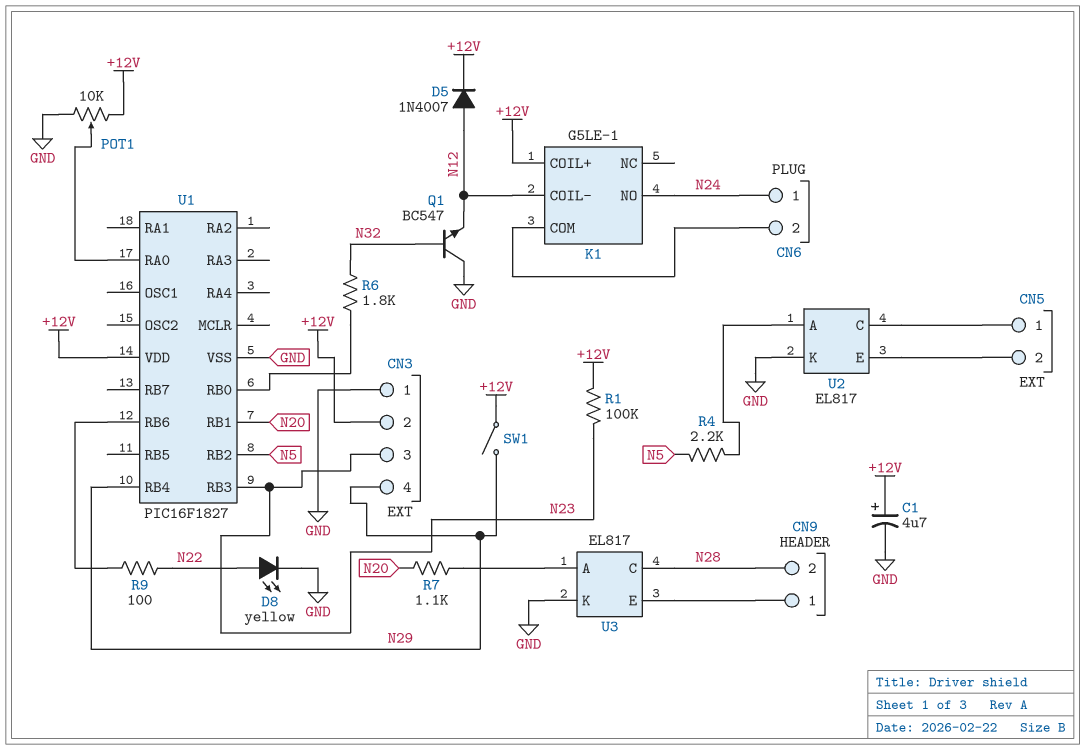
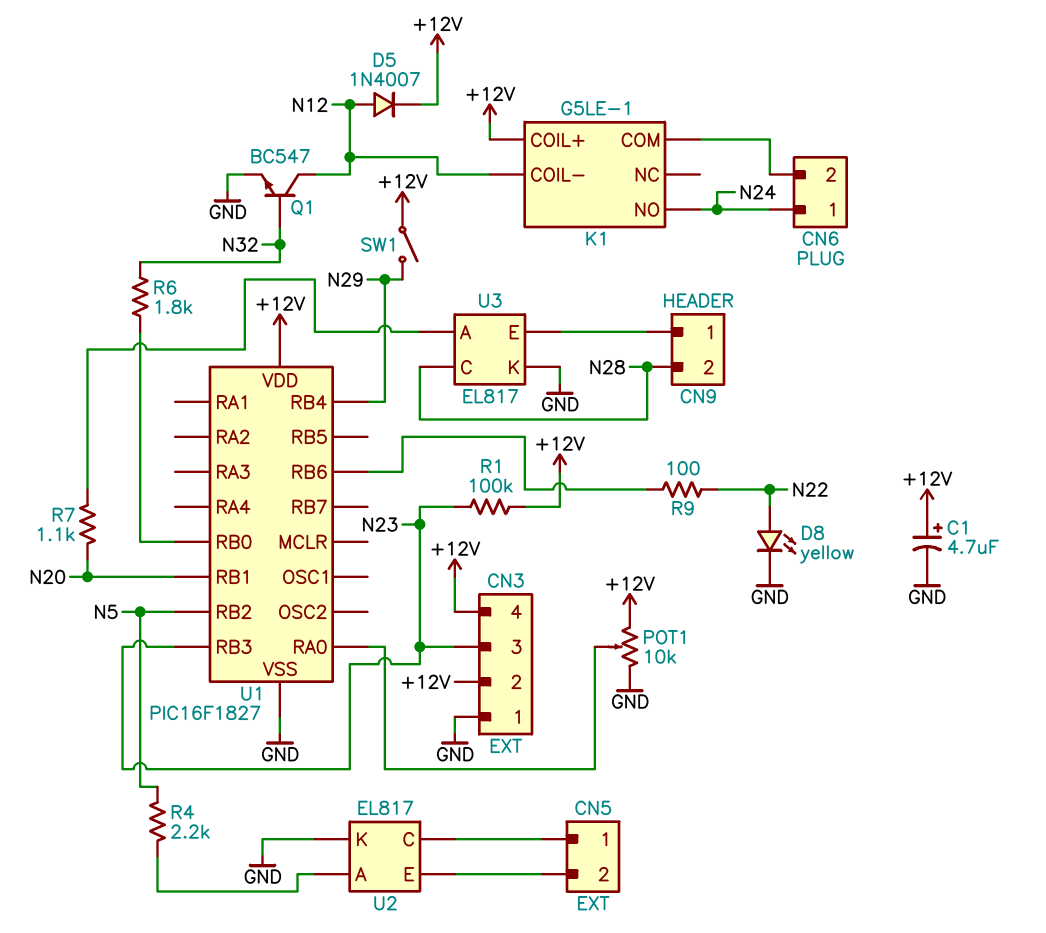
CN3 pin 4: N29 -> +12V
Q1: NPN BC547 (B N32, C GND, E N12) -> NPN BC547 (B N32, C N12, E GND)

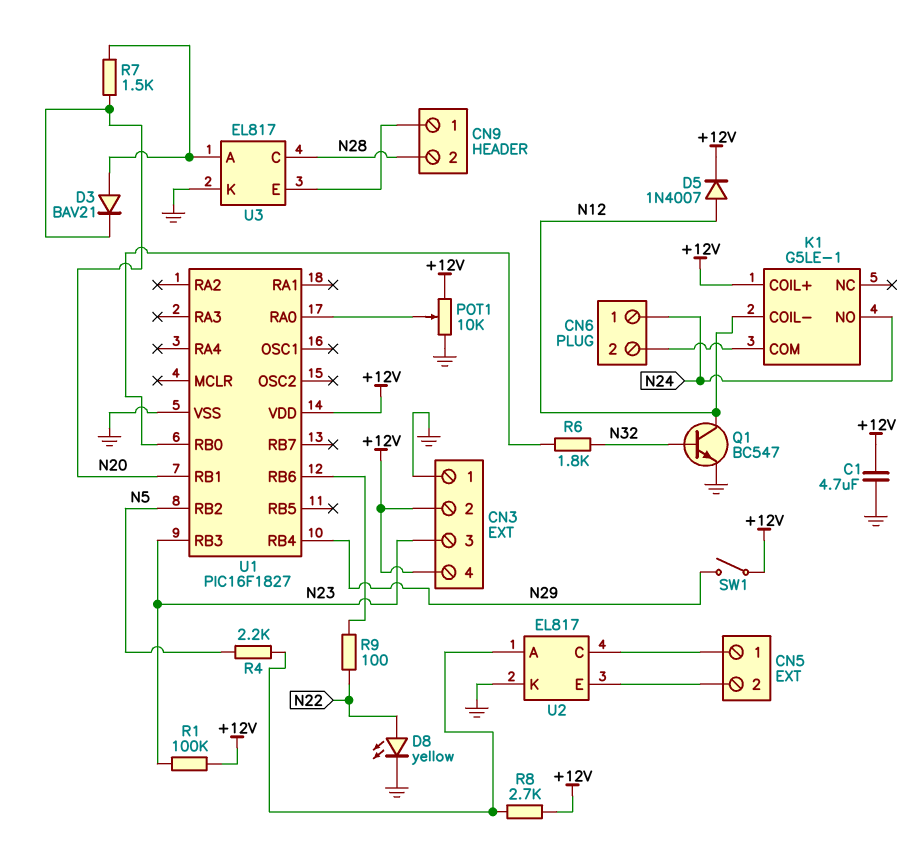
C1: 4.7uF (plus +12V, minus GND) -> 4.7uF (+12V, GND)
D3: none -> diode BAV21 (A U3/A, K N20)
R7: 1.1k (N20, U3/A) -> 1.5k (N20, U3/A)
R8: none -> 2.7k (+12V, U2/A)

